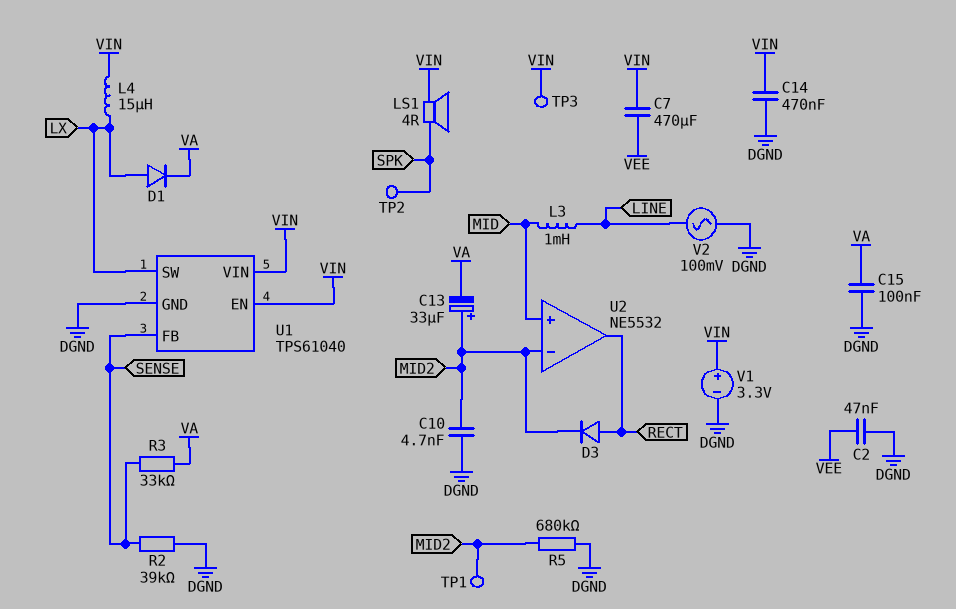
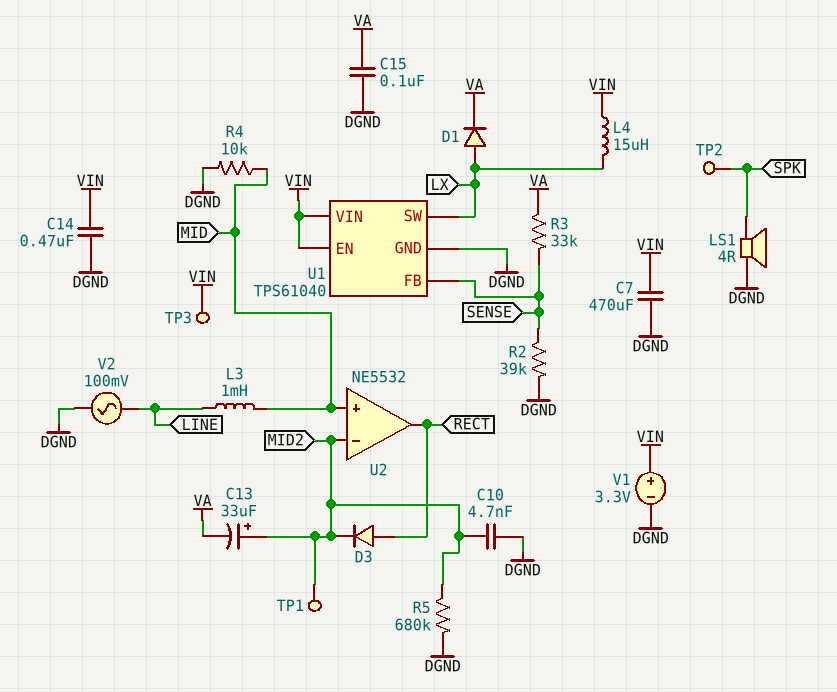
C2: 47nF (DGND, VEE) -> none
C7: 470uF (VEE, VIN) -> 470uF (DGND, VIN)
LS1: speaker 4R (SPK, VIN) -> speaker 4R (DGND, SPK)
R4: none -> 10k (DGND, MID)

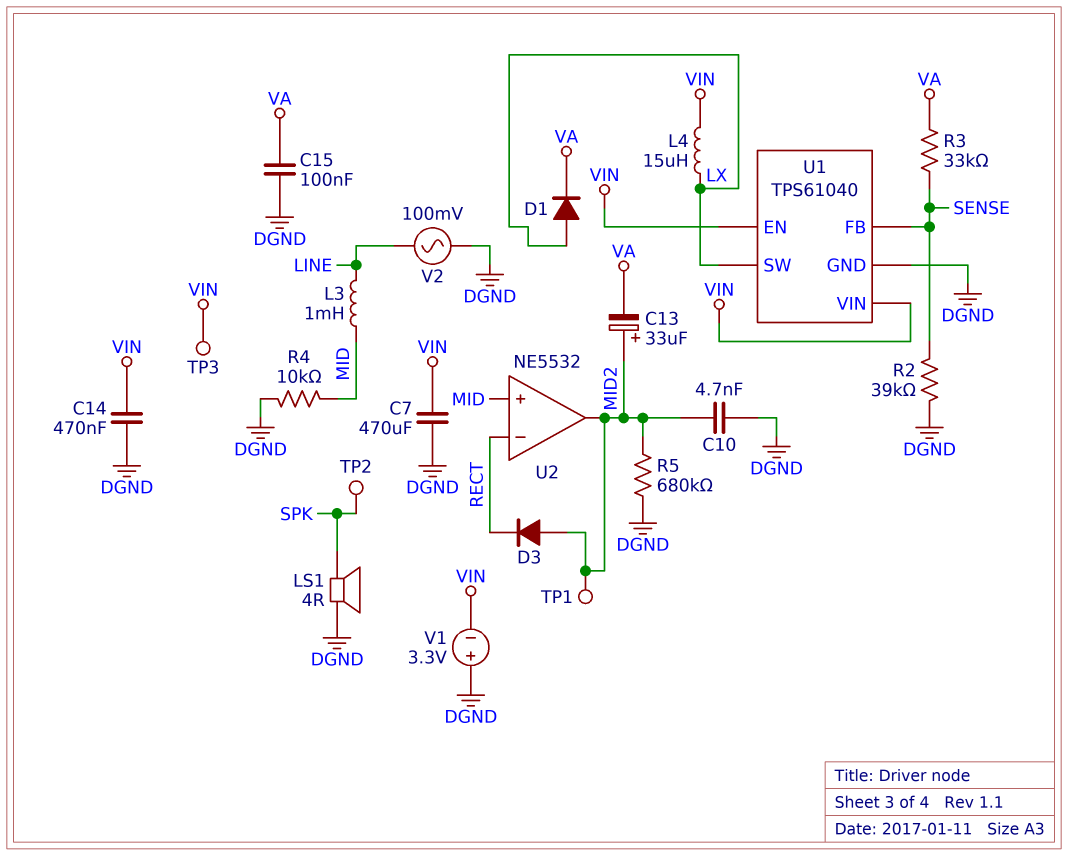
D3: diode (A RECT, K MID2) -> diode (A MID2, K RECT)
U2 pin in-: MID2 -> RECT
U2 pin out: RECT -> MID2
V1: 3.3V (plus VIN, minus DGND) -> 3.3V (plus DGND, minus VIN)

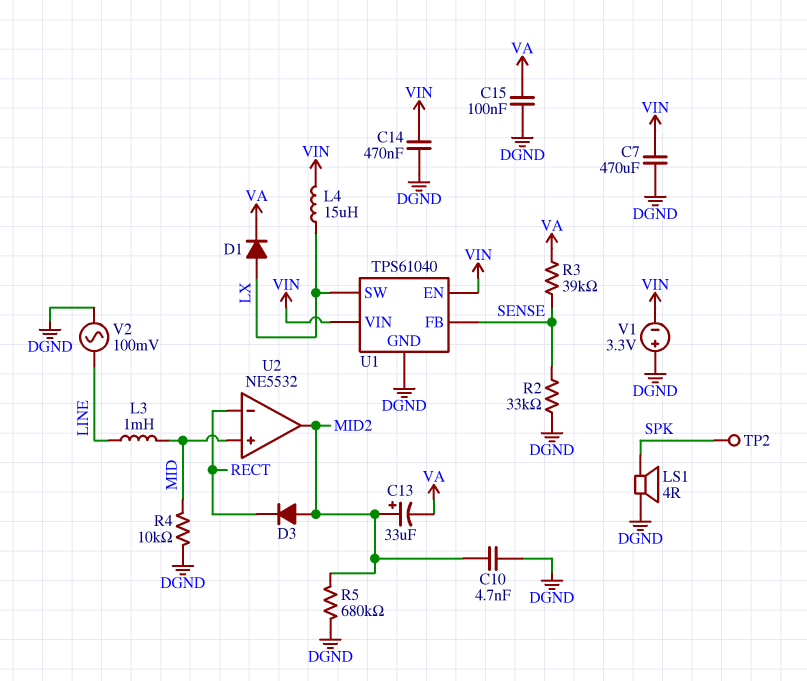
R2: 39k (DGND, SENSE) -> 33k (DGND, SENSE)
R3: 33k (SENSE, VA) -> 39k (SENSE, VA)
TP1: test point (MID2) -> none
TP3: test point (VIN) -> none

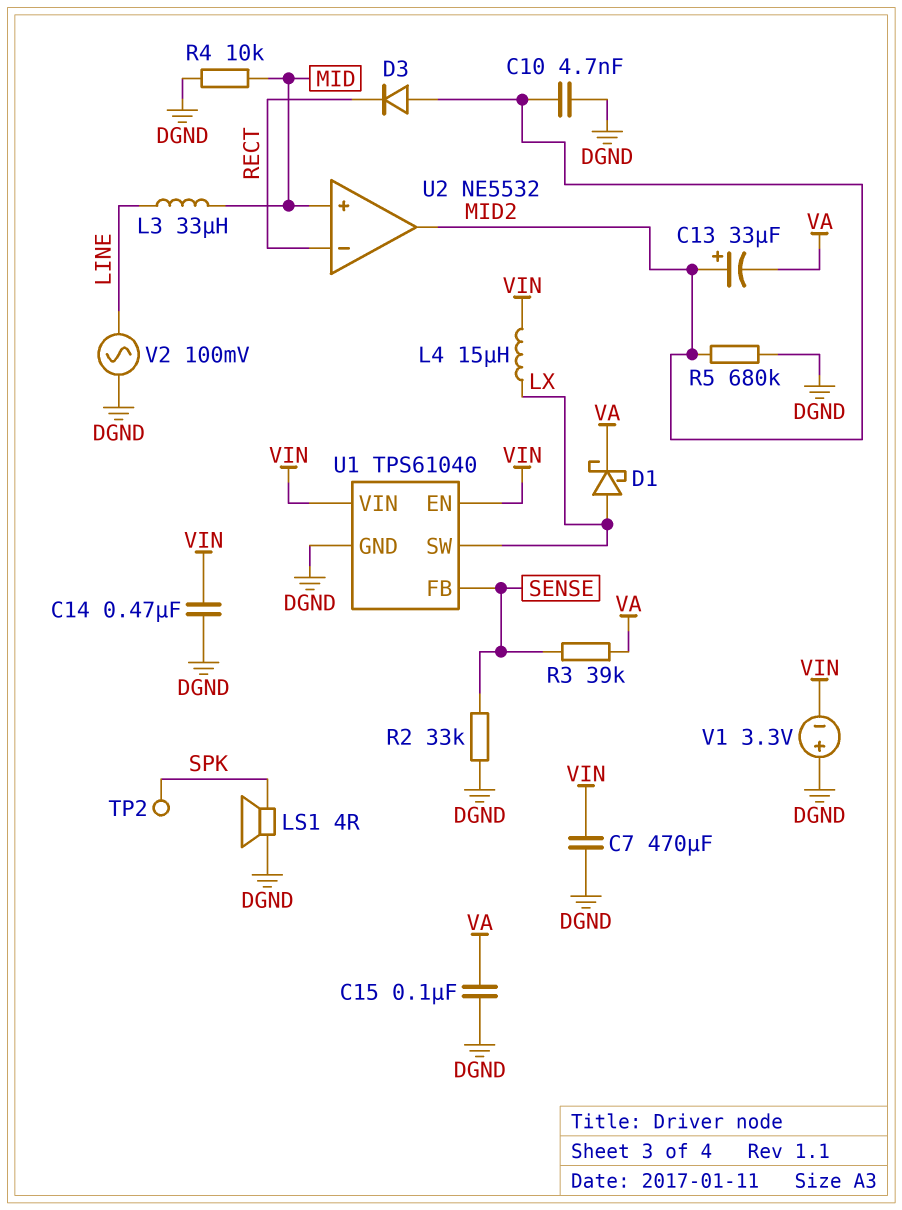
D1: diode (A LX, K VA) -> schottky (A LX, K VA)
L3: 1mH (LINE, MID) -> 33uH (LINE, MID)

